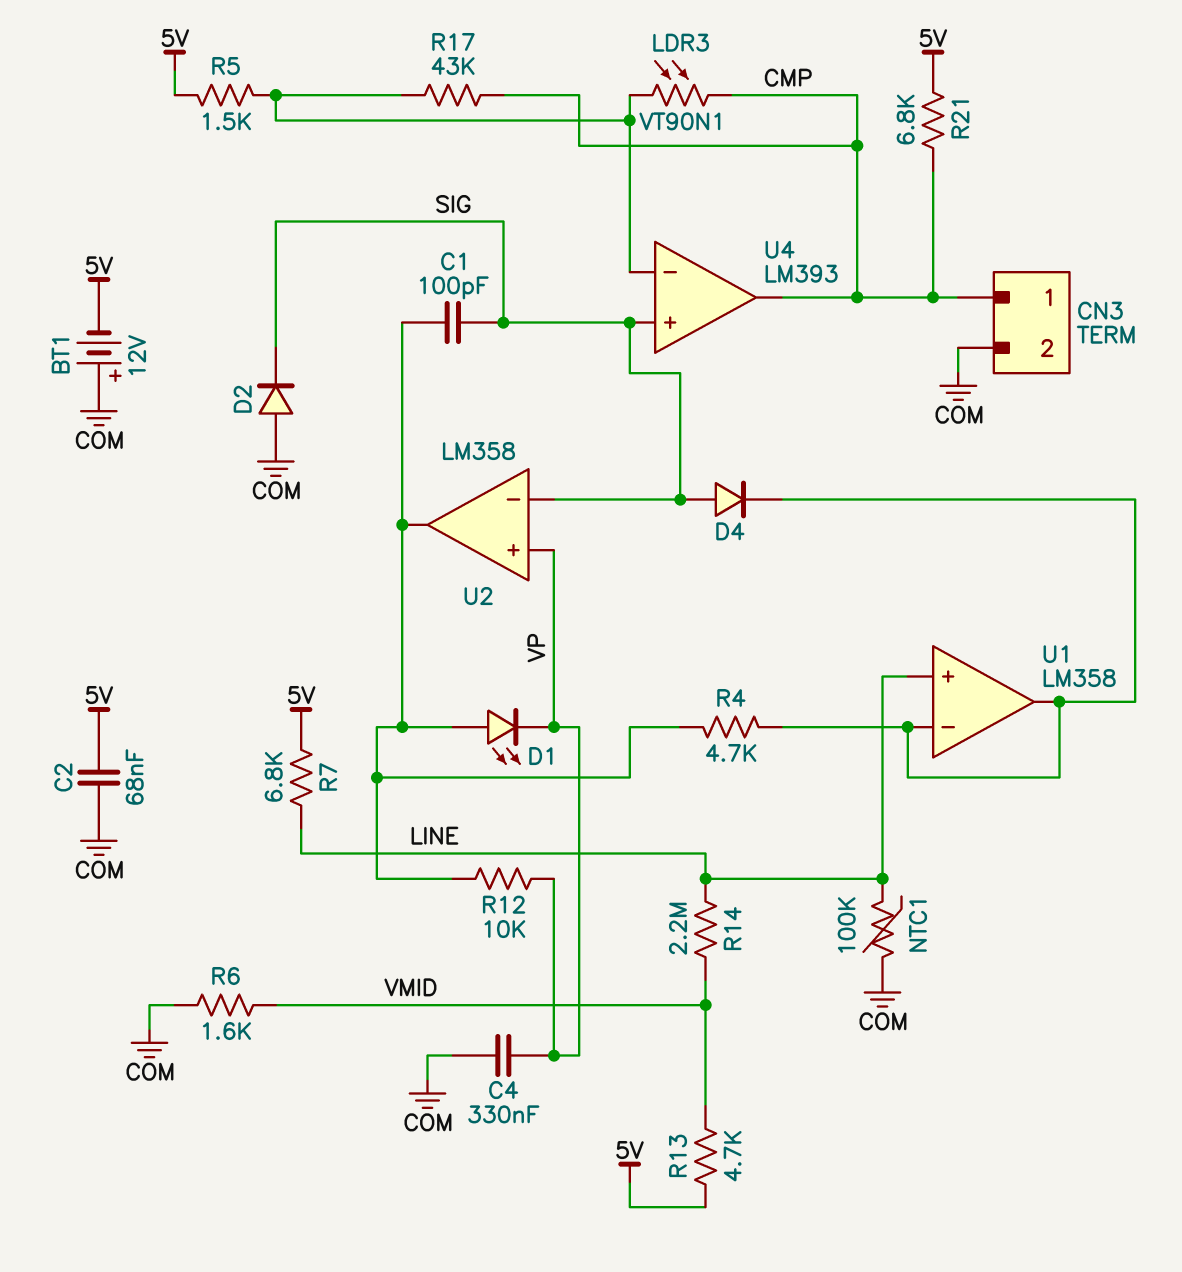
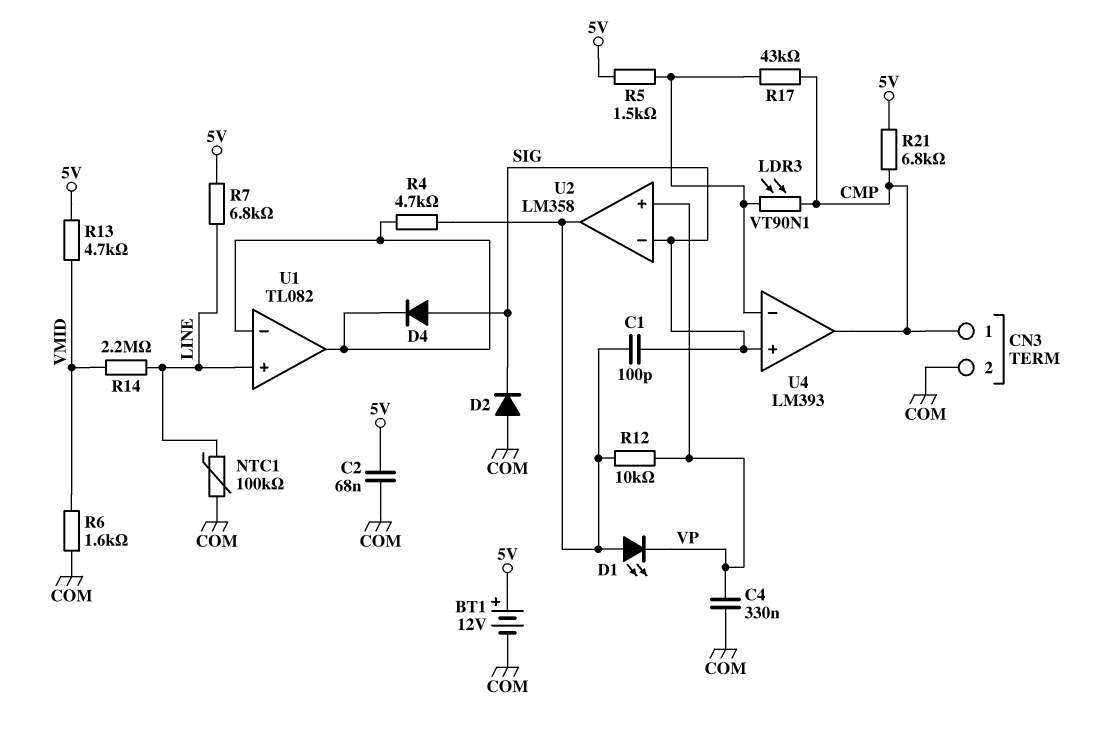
BT1: 12V (plus COM, minus 5V) -> 12V (plus 5V, minus COM)
U1: LM358 -> TL082

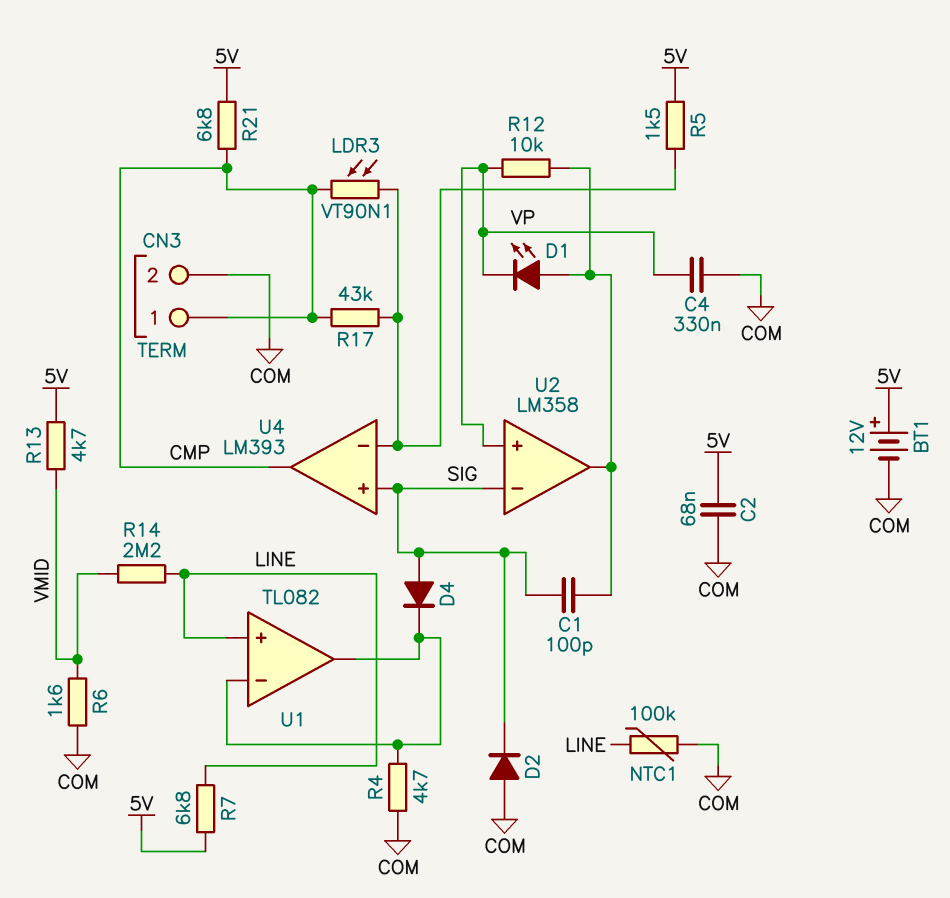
R4: 4.7k (U1/in-, U2/out) -> 4.7k (COM, U1/in-)

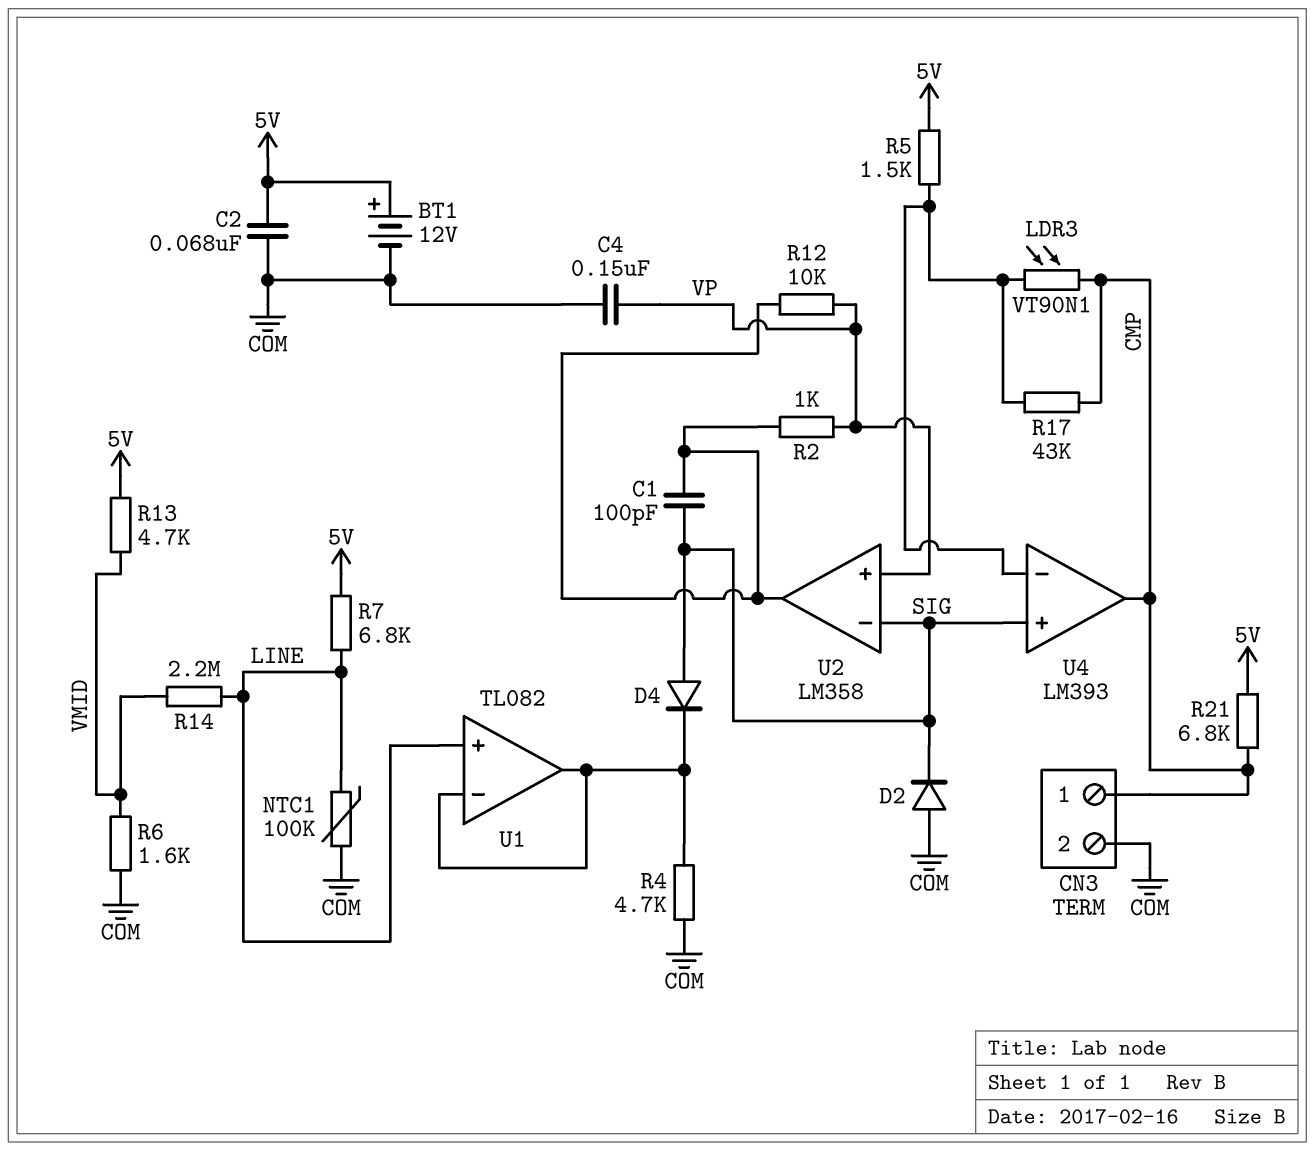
C4: 330nF (COM, VP) -> 150nF (COM, VP)
D1: LED (A U2/out, K VP) -> none
R2: none -> 1k (U2/out, VP)

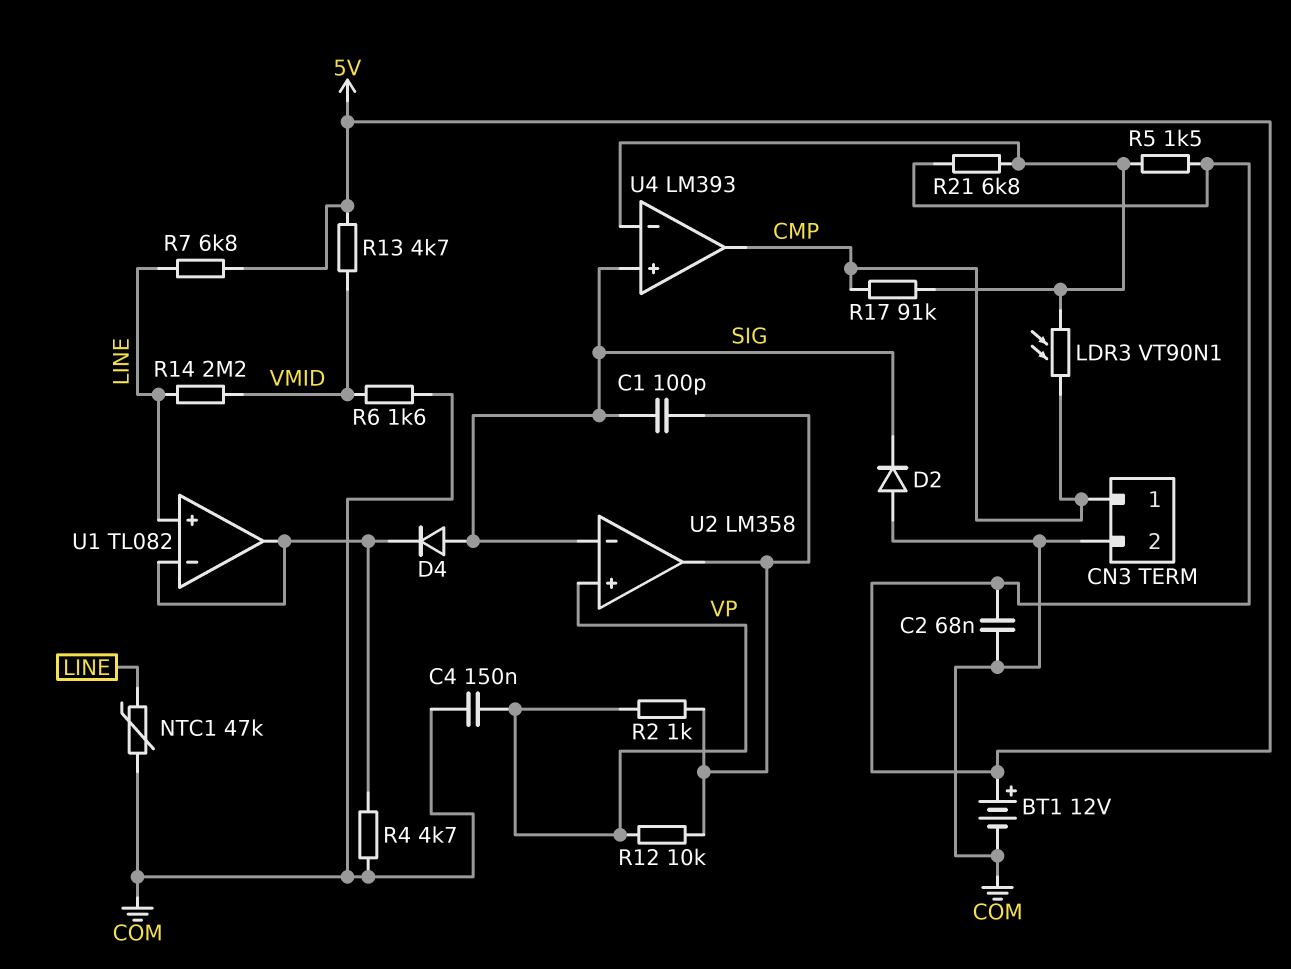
NTC1: 100k (COM, LINE) -> 47k (COM, LINE)
R17: 43k (CMP, U4/in-) -> 91k (CMP, U4/in-)
R21: 6.8k (5V, CMP) -> 6.8k (5V, U4/in-)

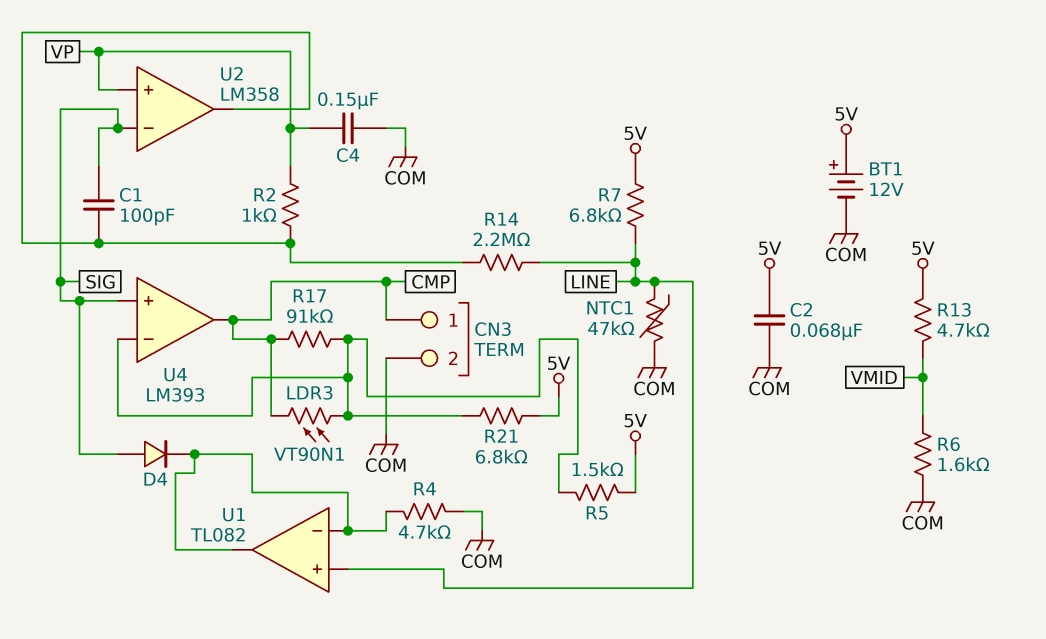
D2: diode (A COM, K SIG) -> none
R12: 10k (U2/out, VP) -> none
R14: 2.2M (LINE, VMID) -> 2.2M (LINE, U2/out)

